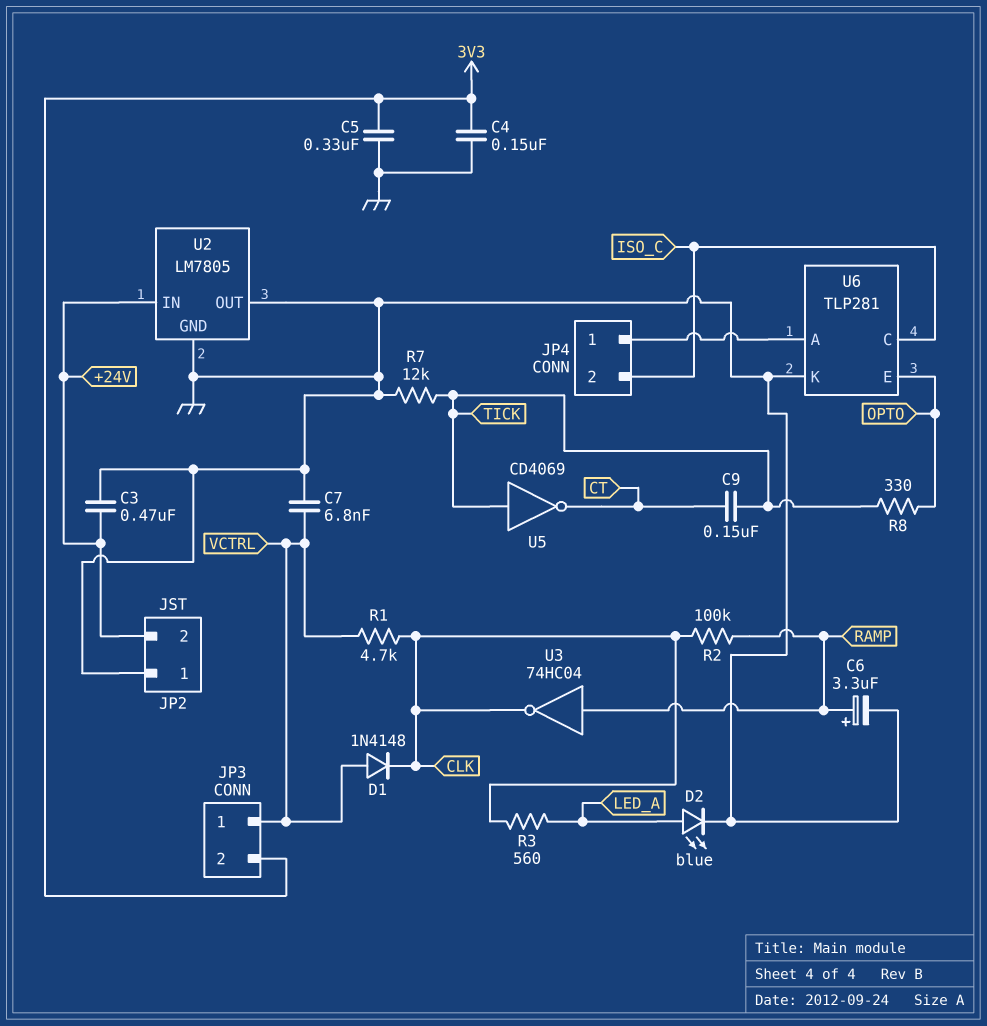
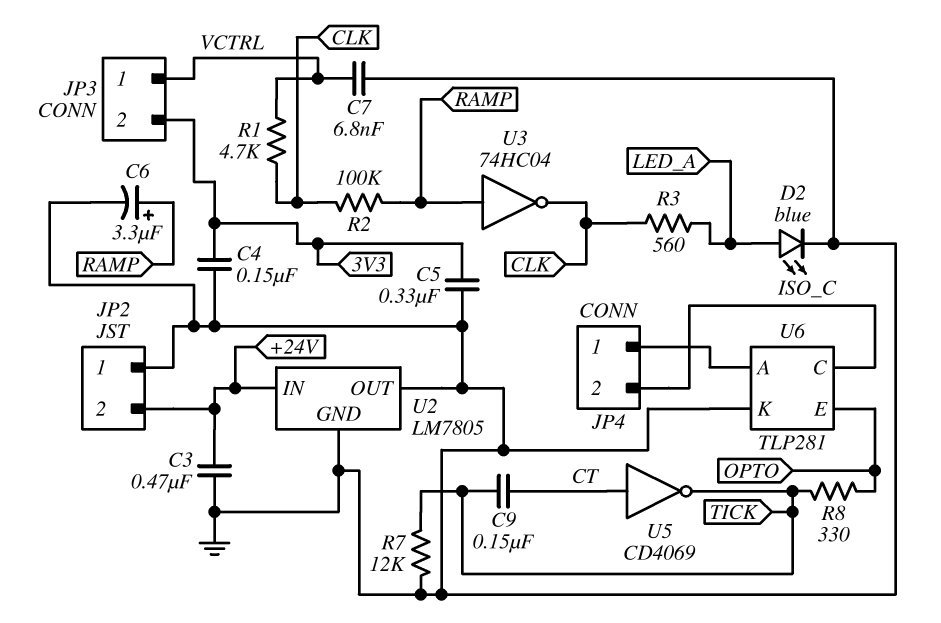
D1: diode 1N4148 (A VCTRL, K CLK) -> none
U5: NOT CD4069 (in TICK, out CT) -> NOT CD4069 (in CT, out TICK)

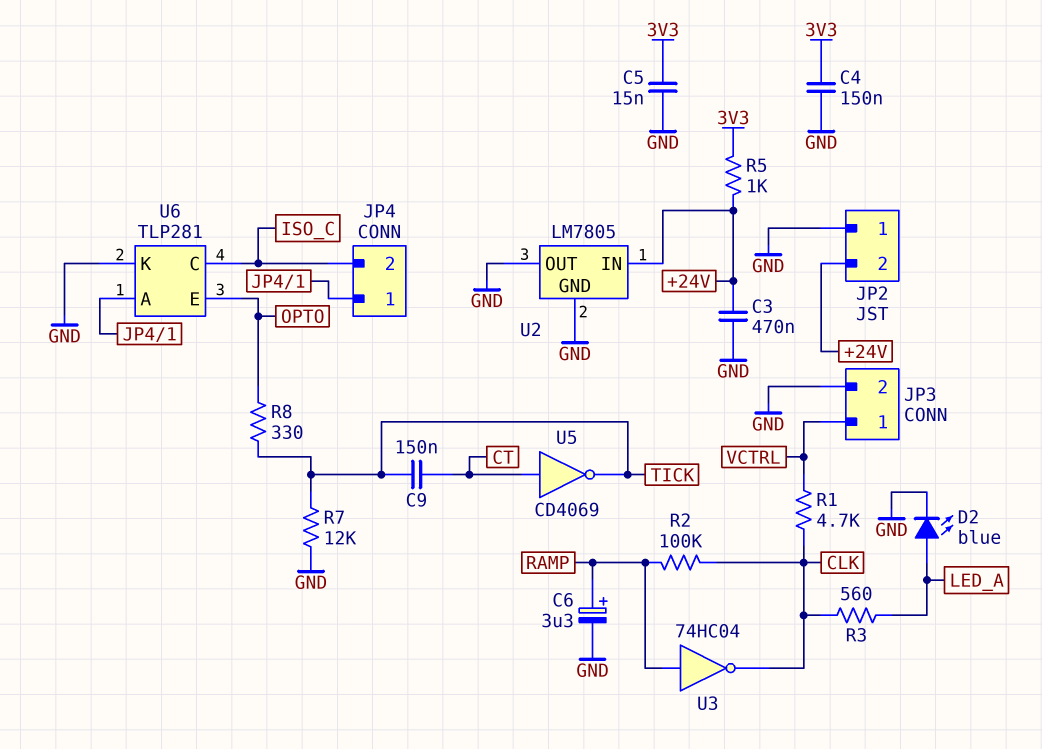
C5: 330nF (3V3, GND) -> 15nF (3V3, GND)
C7: 6.8nF (GND, VCTRL) -> none
JP3 pin 2: 3V3 -> GND
R5: none -> 1k (+24V, 3V3)

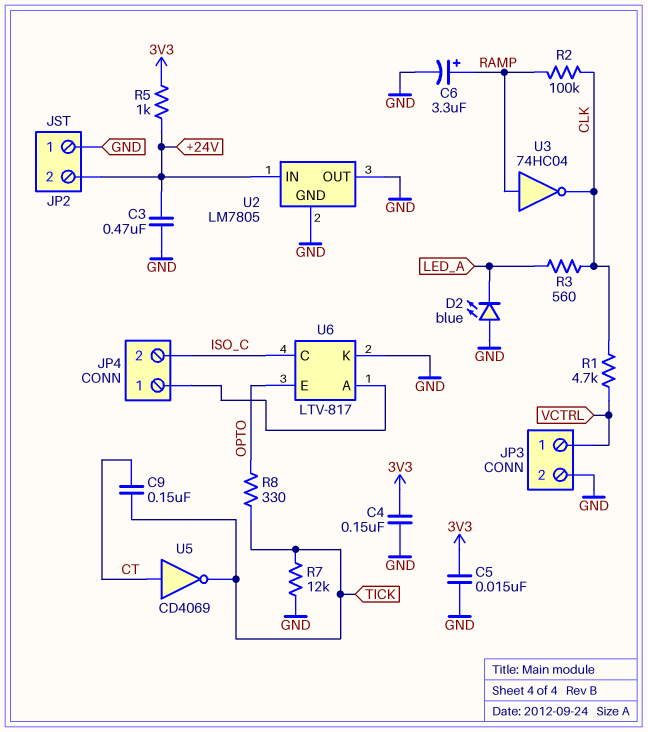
D2: LED blue (A LED_A, K GND) -> LED blue (A GND, K LED_A)
U6: TLP281 -> LTV-817

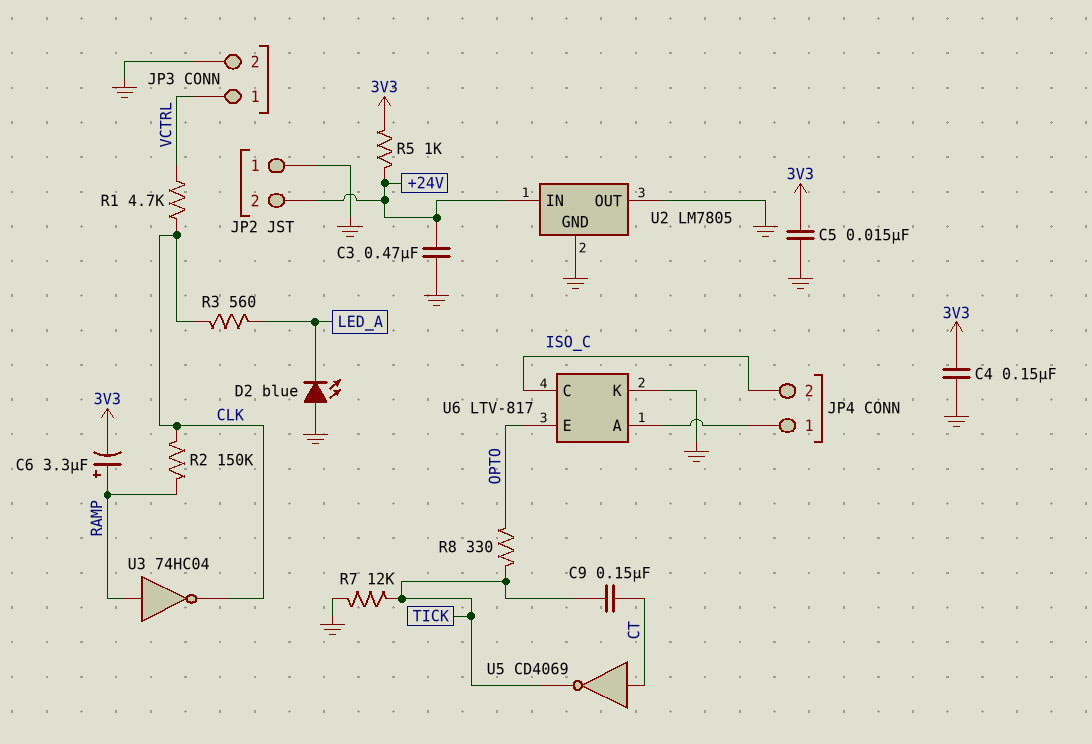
C6: 3.3uF (plus RAMP, minus GND) -> 3.3uF (plus RAMP, minus 3V3)
R2: 100k (CLK, RAMP) -> 150k (CLK, RAMP)

